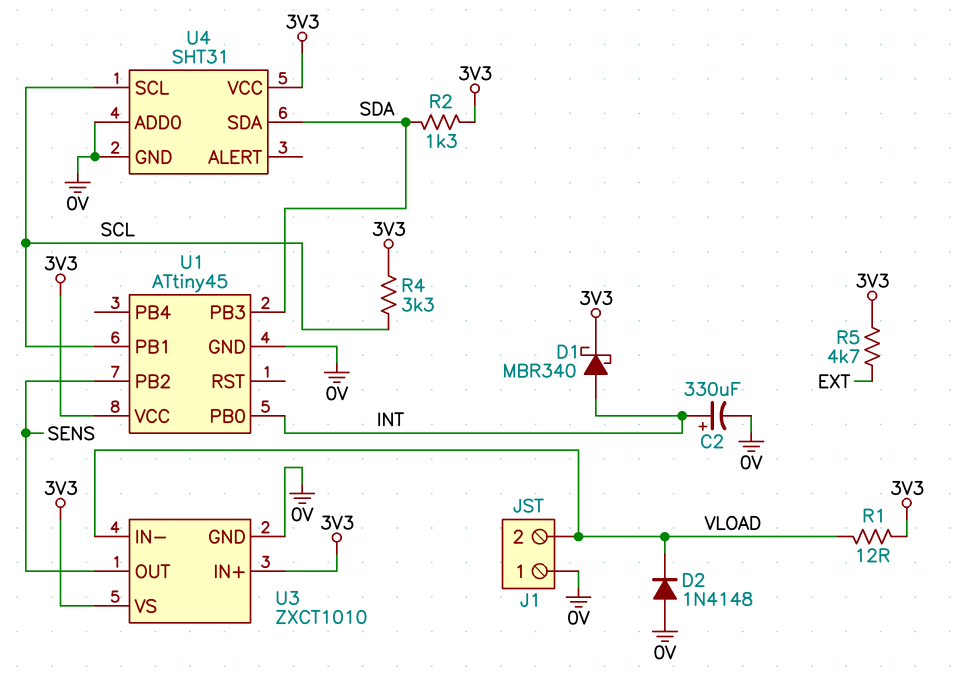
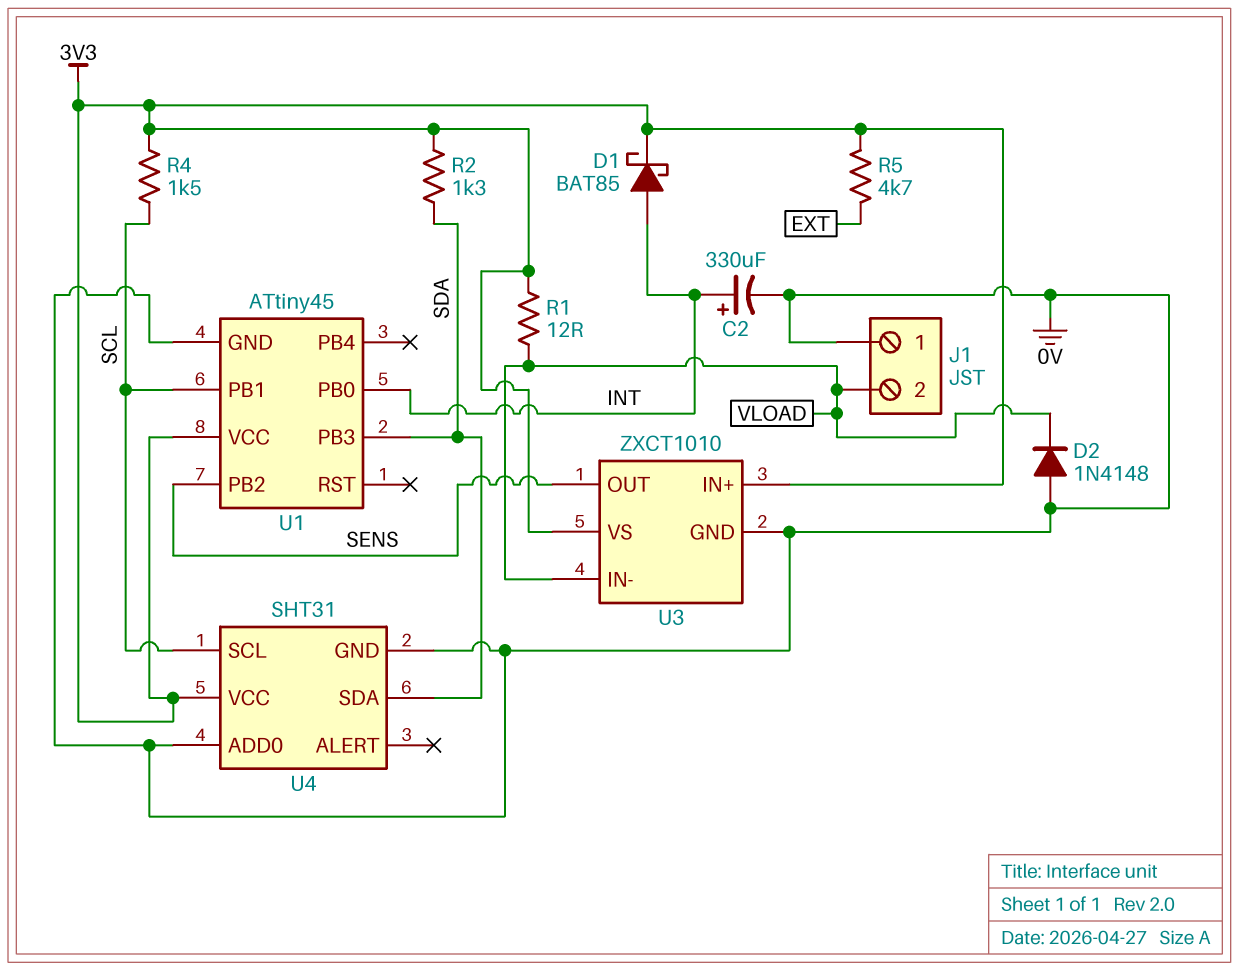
D1: schottky MBR340 (A INT, K 3V3) -> schottky BAT85 (A INT, K 3V3)
R4: 3.3k (3V3, SCL) -> 1.5k (3V3, SCL)

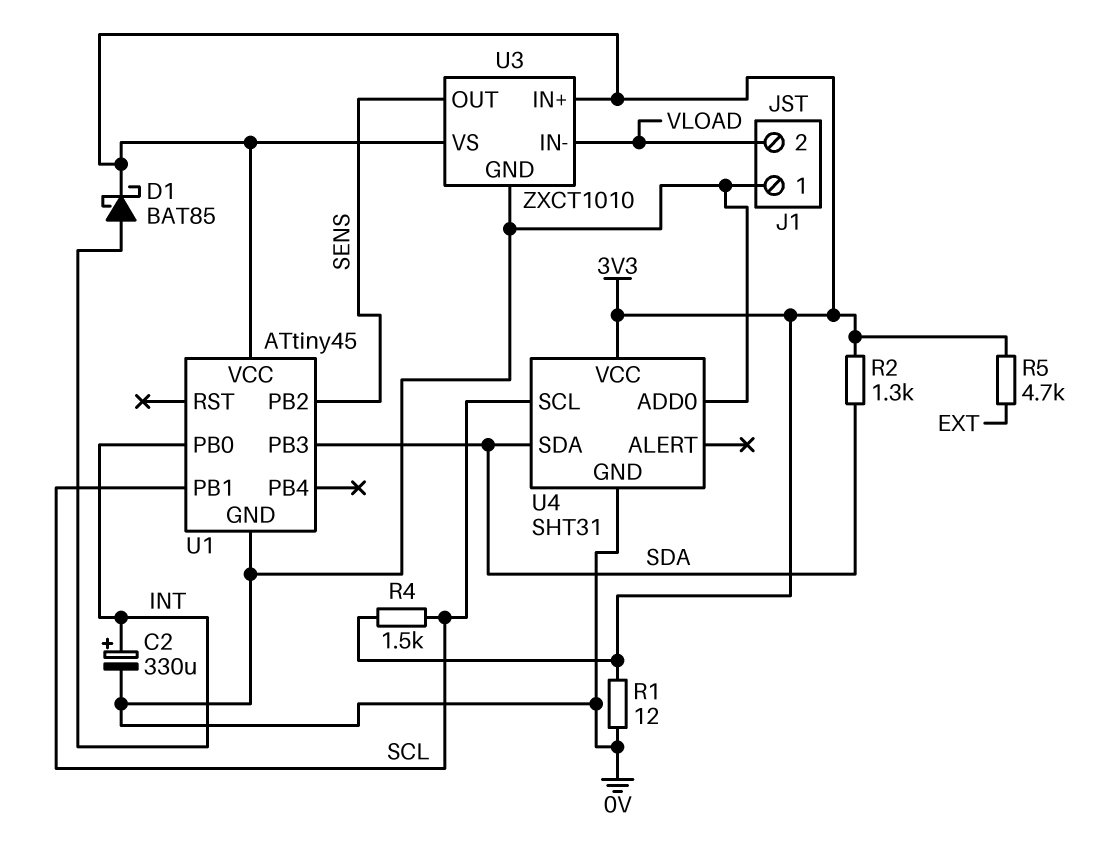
D2: diode 1N4148 (A 0V, K VLOAD) -> none
R1: 12 (3V3, VLOAD) -> 12 (0V, 3V3)

